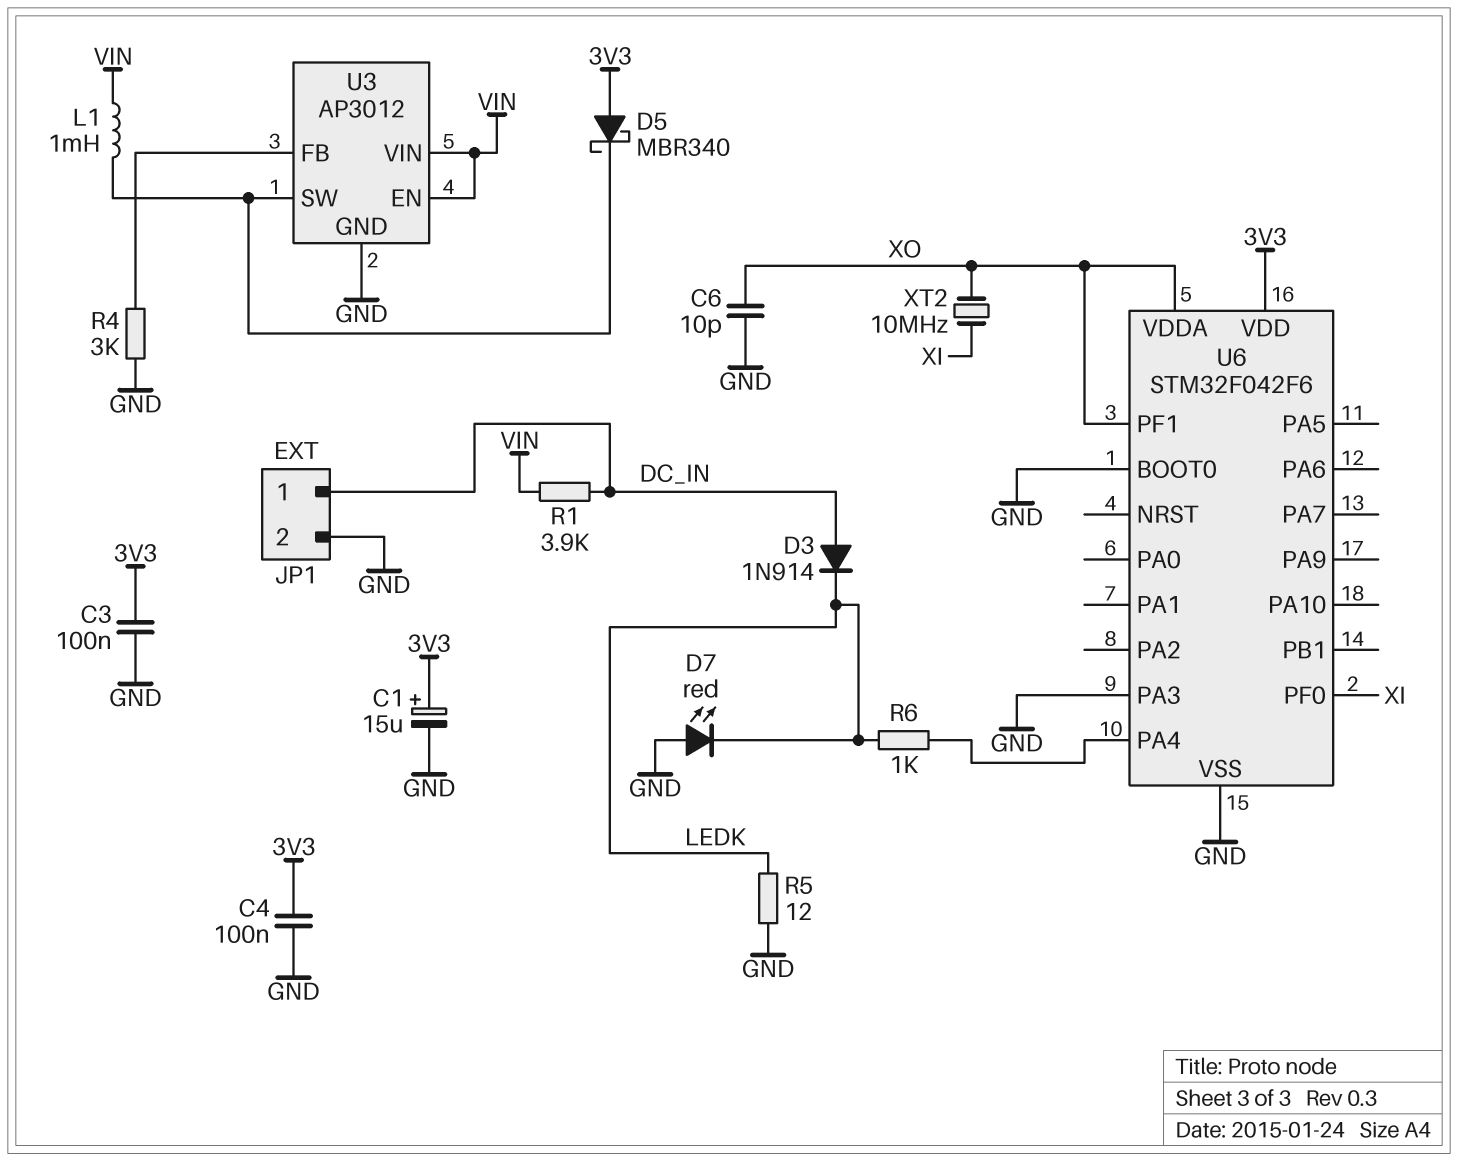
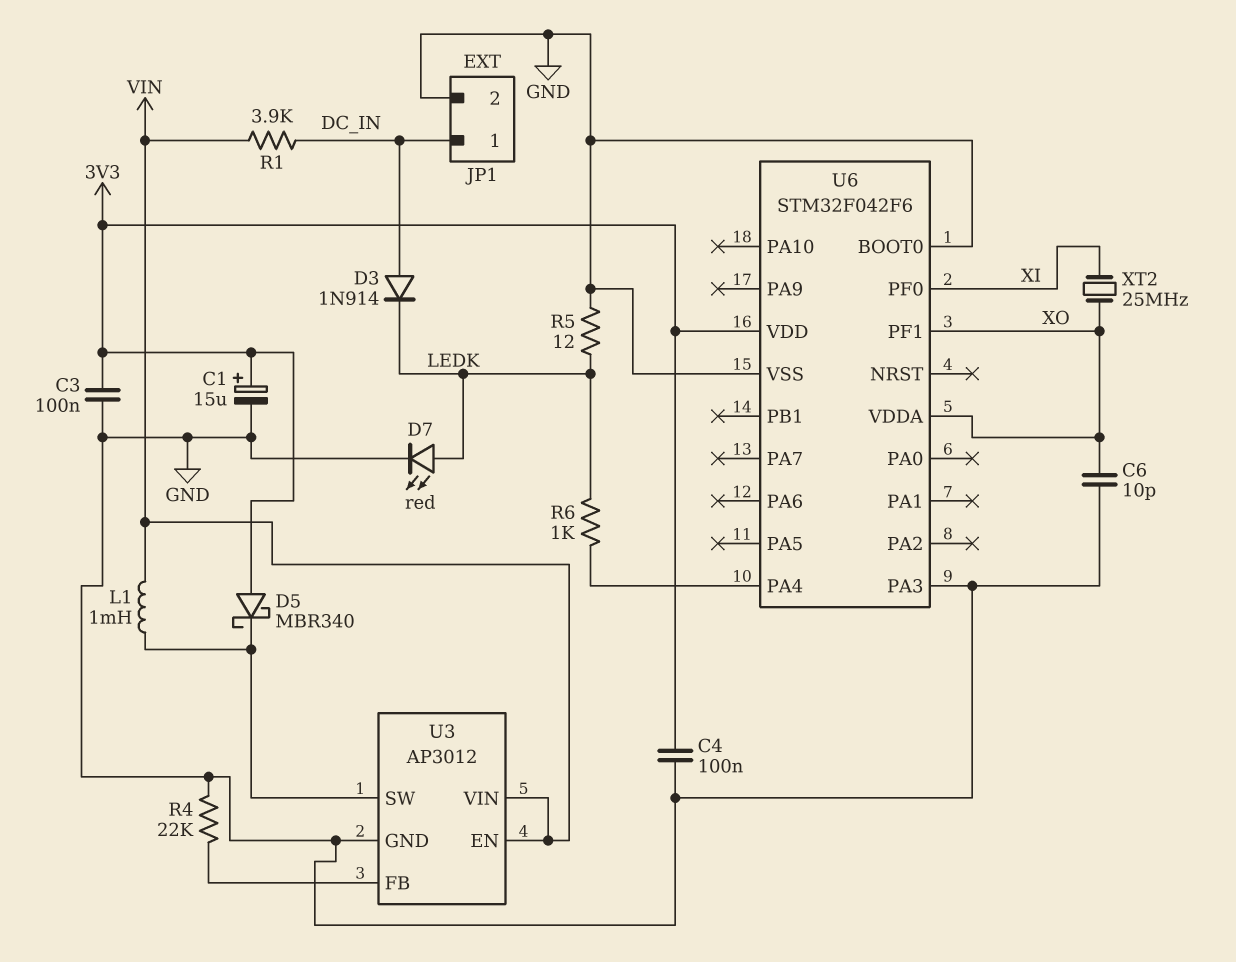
D7: LED red (A GND, K LEDK) -> LED red (A LEDK, K GND)
R4: 3k (GND, U3/FB) -> 22k (GND, U3/FB)
XT2: 10MHz (XI, XO) -> 25MHz (XI, XO)

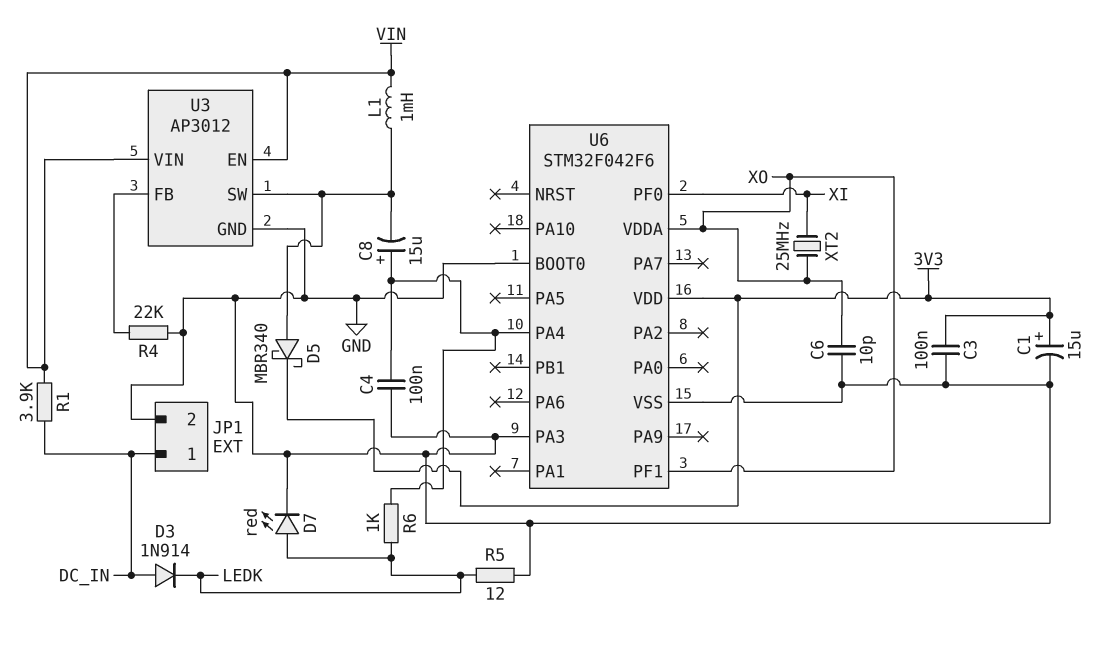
C4: 100nF (3V3, GND) -> 100nF (GND, U6/PA4)
C8: none -> 15uF (plus U6/PA4, minus U3/SW)
D5: schottky MBR340 (A 3V3, K U3/SW) -> schottky MBR340 (A U3/SW, K 3V3)

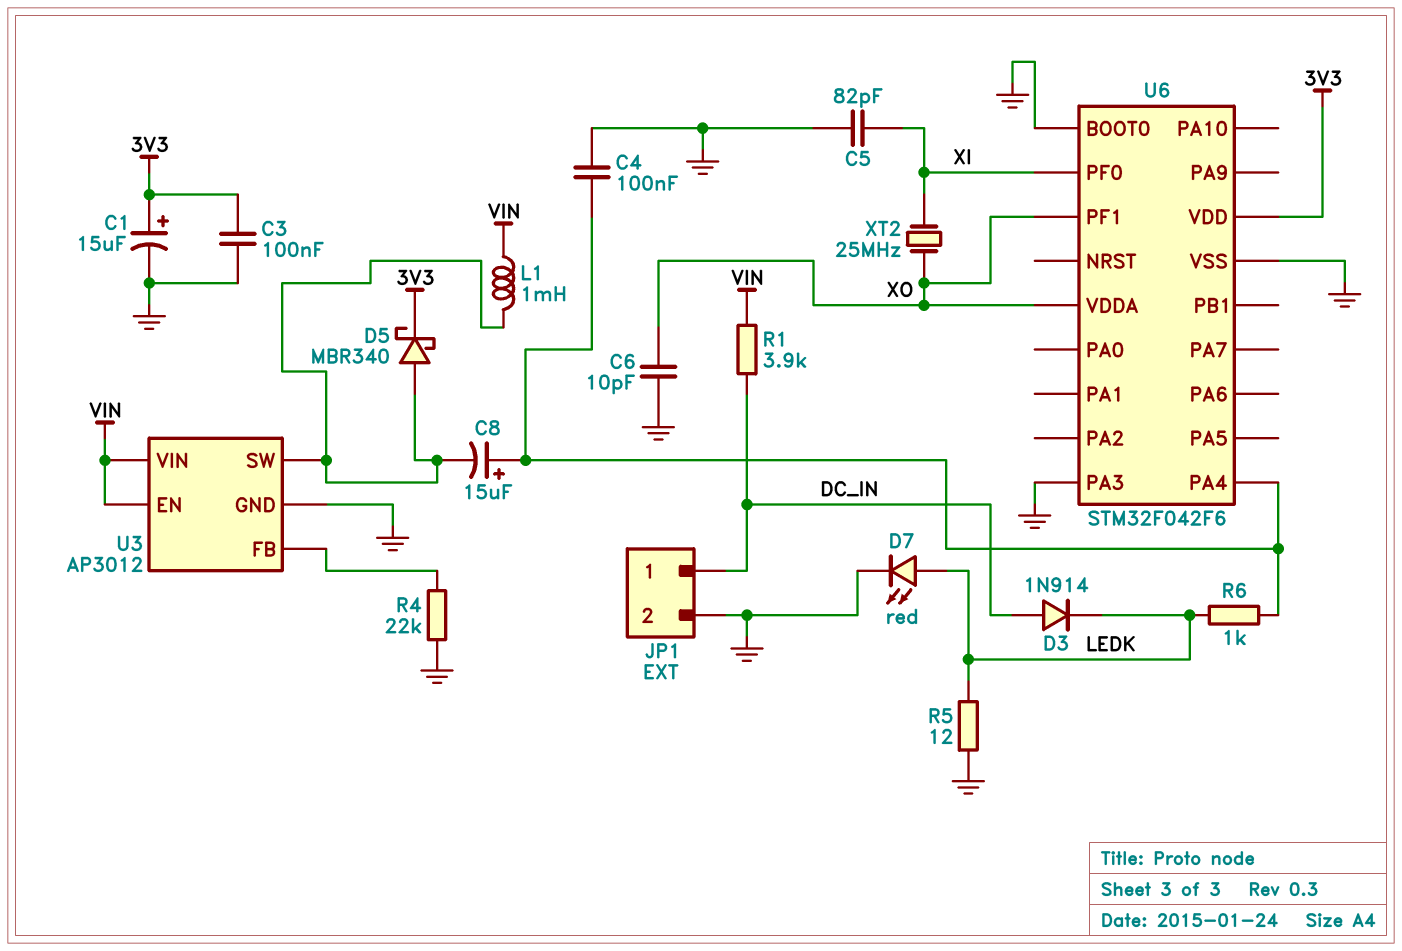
C5: none -> 82pF (GND, XI)

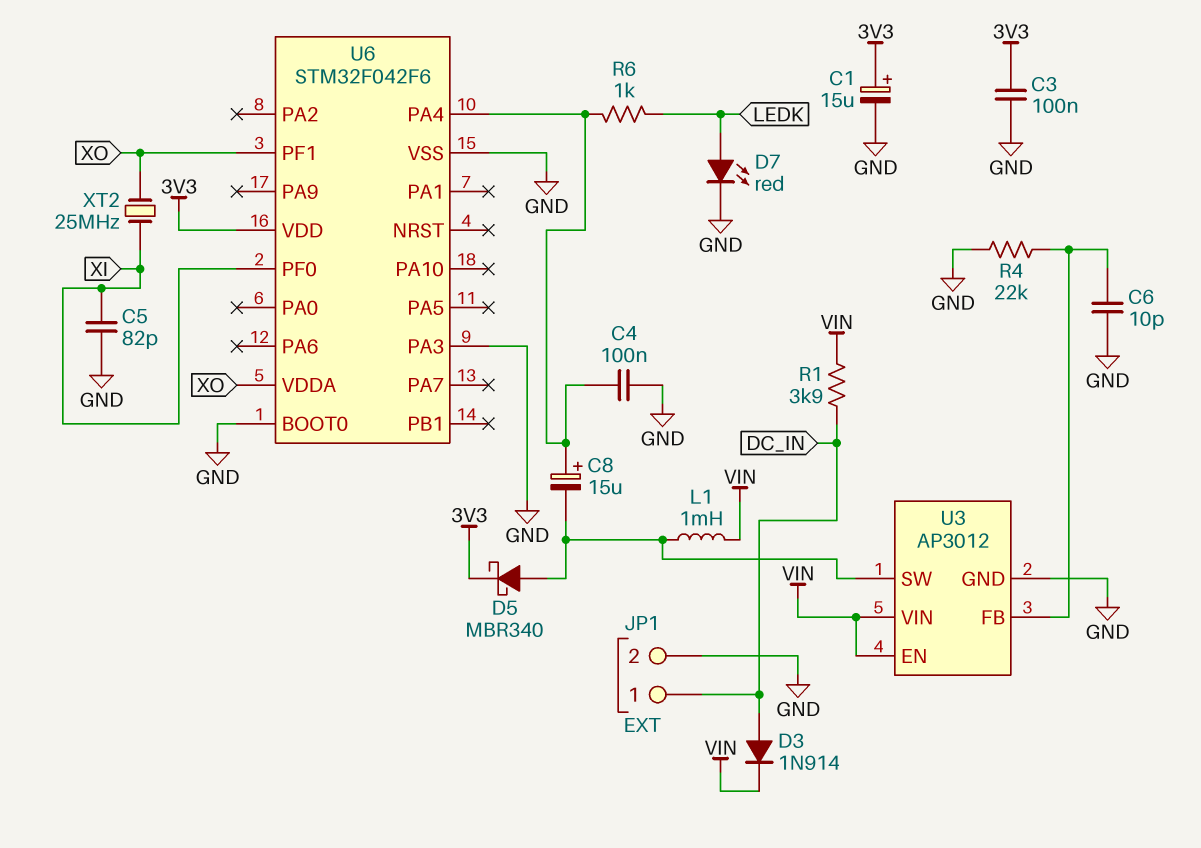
C6: 10pF (GND, XO) -> 10pF (GND, U3/FB)
D3: diode 1N914 (A DC_IN, K LEDK) -> diode 1N914 (A DC_IN, K VIN)
R5: 12 (GND, LEDK) -> none

